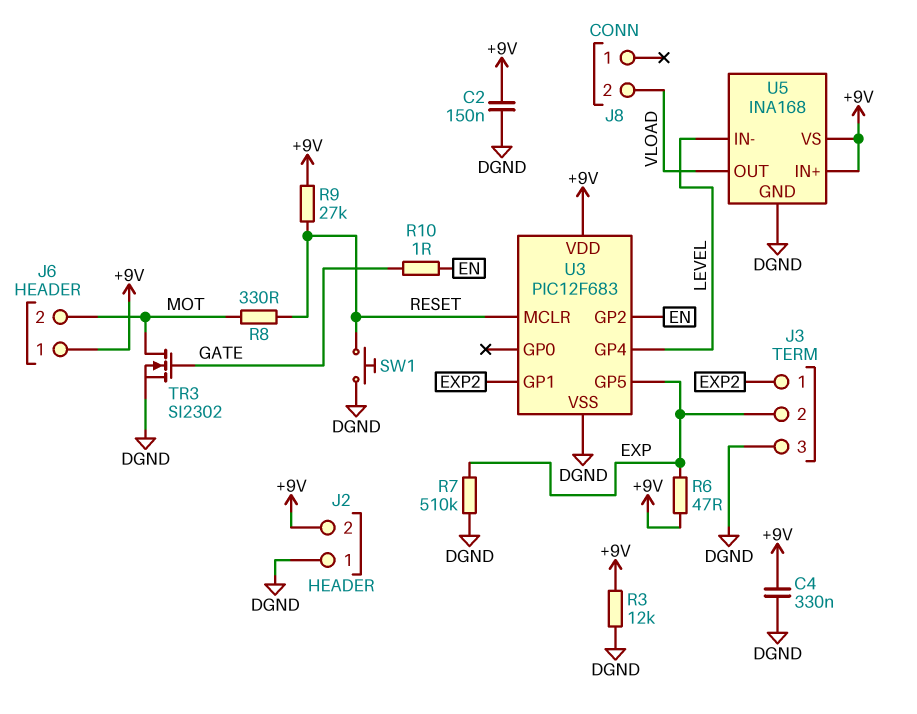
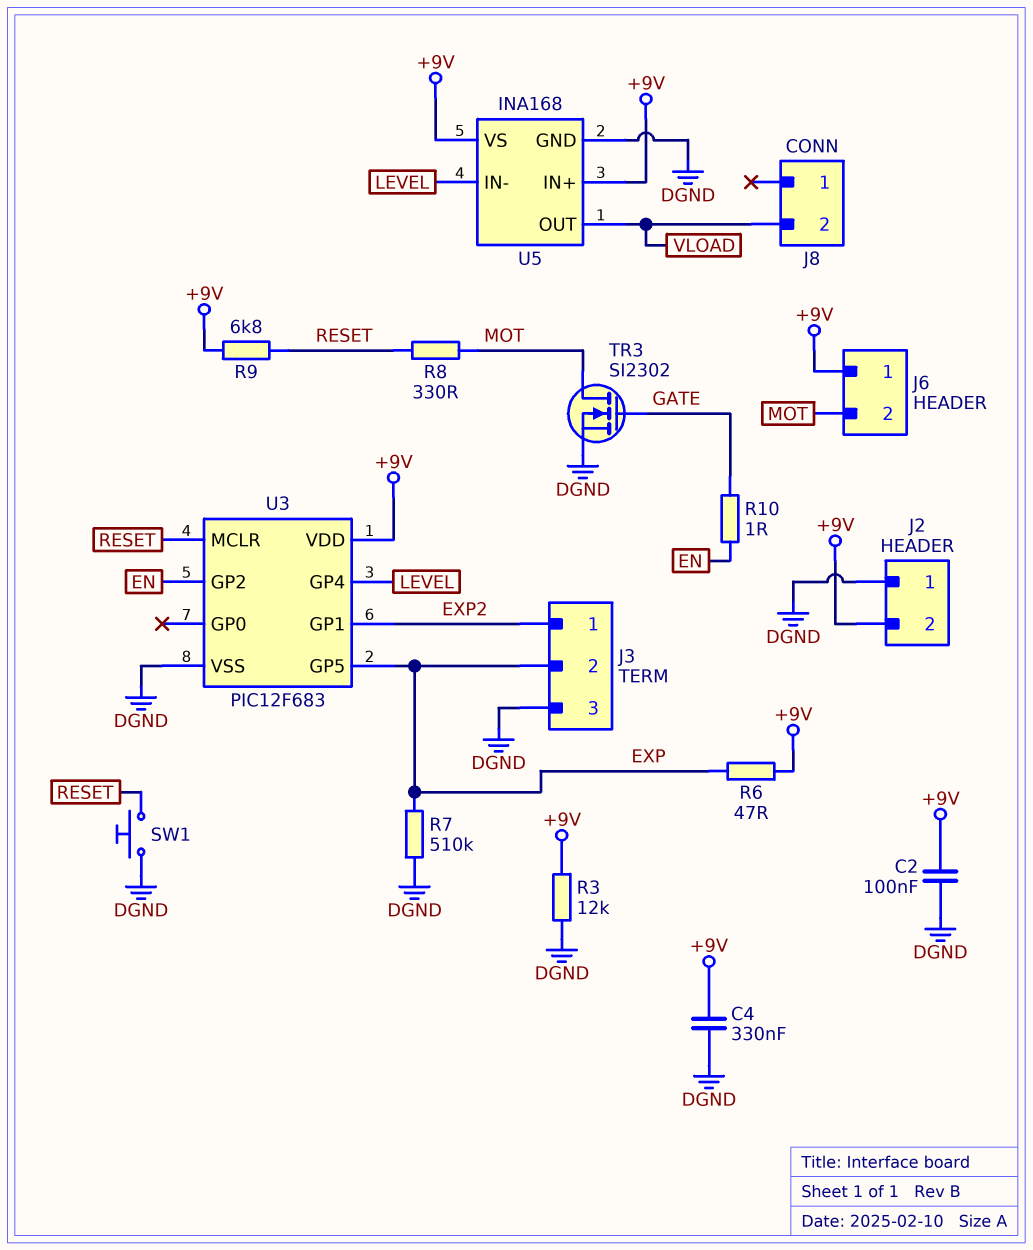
C2: 150nF (+9V, DGND) -> 100nF (+9V, DGND)
R9: 27k (+9V, RESET) -> 6.8k (+9V, RESET)

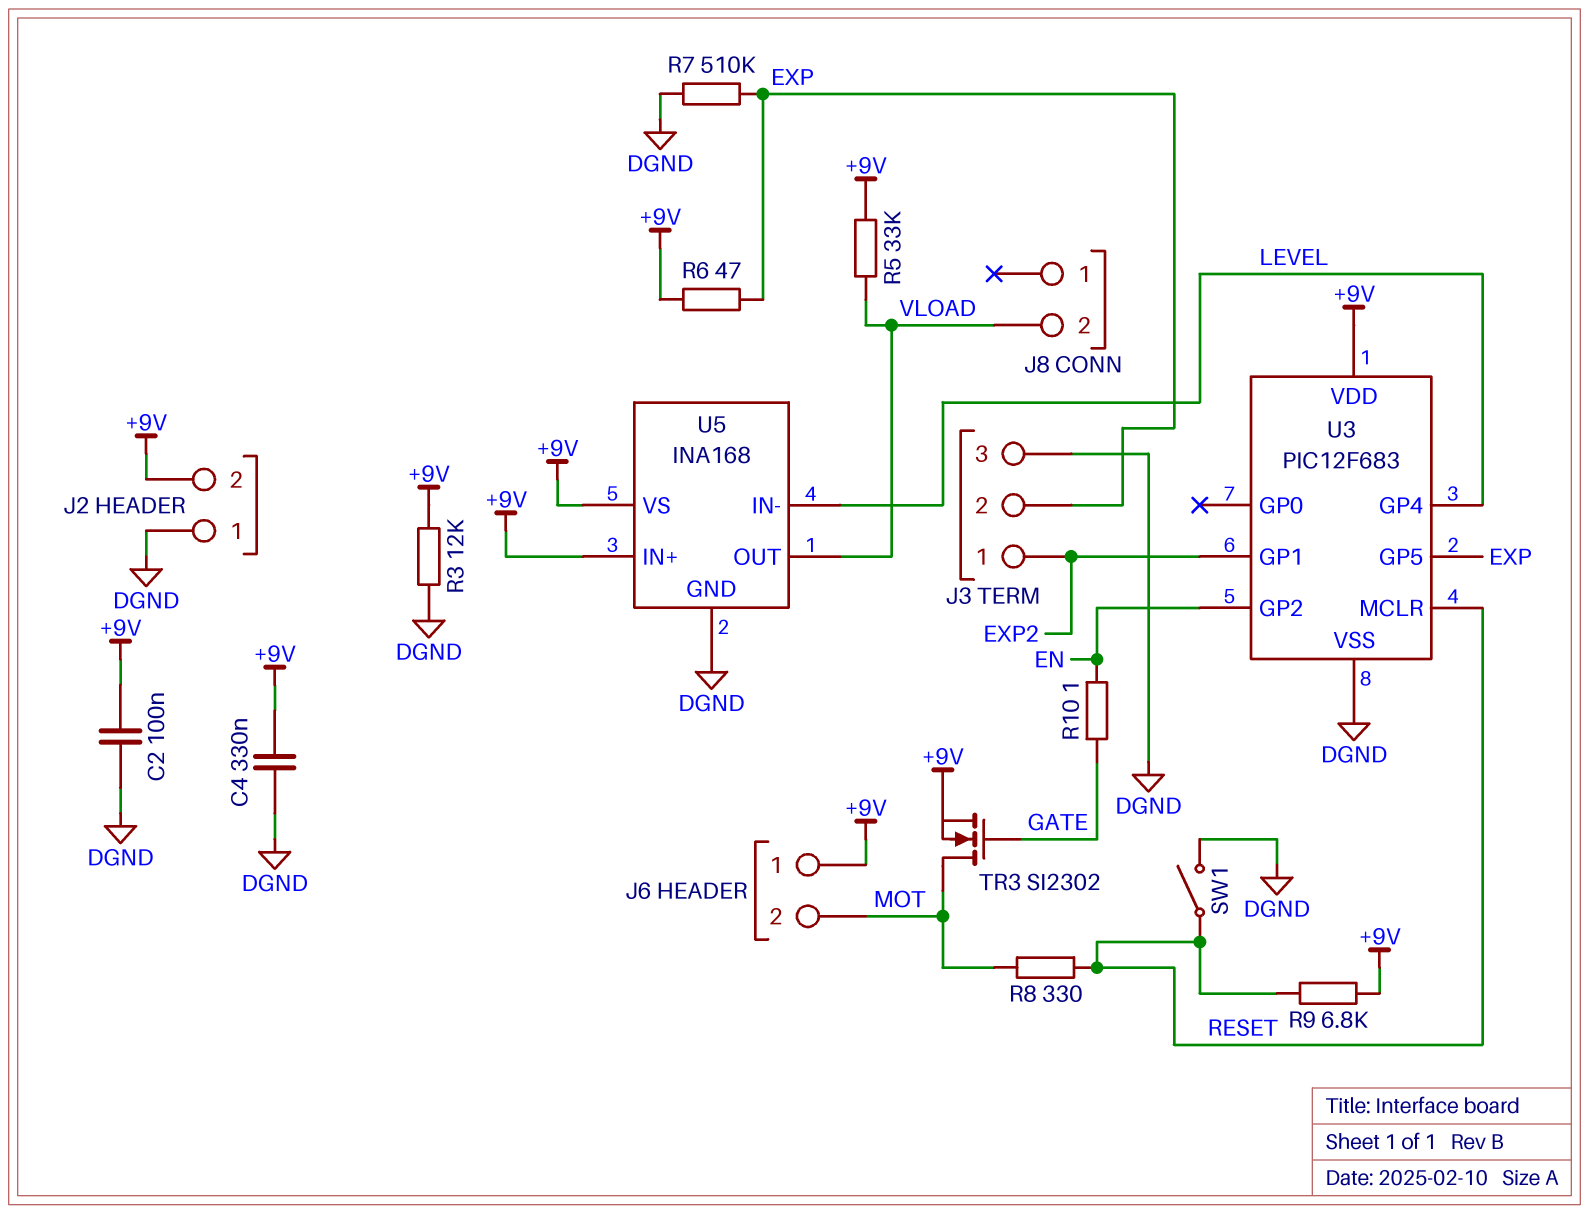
R5: none -> 33k (+9V, VLOAD)
SW1: button (DGND, RESET) -> switch (DGND, RESET)
TR3: NMOS SI2302 (G GATE, D MOT, S DGND) -> NMOS SI2302 (G GATE, D MOT, S +9V)

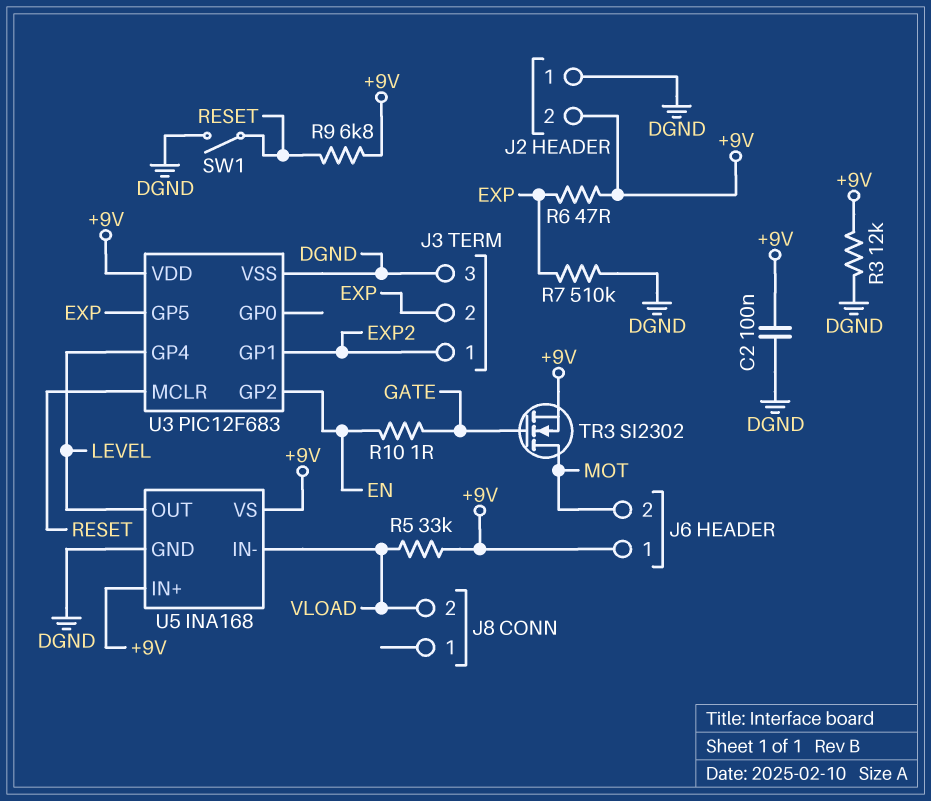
C4: 330nF (+9V, DGND) -> none
R8: 330 (MOT, RESET) -> none
U5 pin IN-: LEVEL -> VLOAD
U5 pin OUT: VLOAD -> LEVEL

